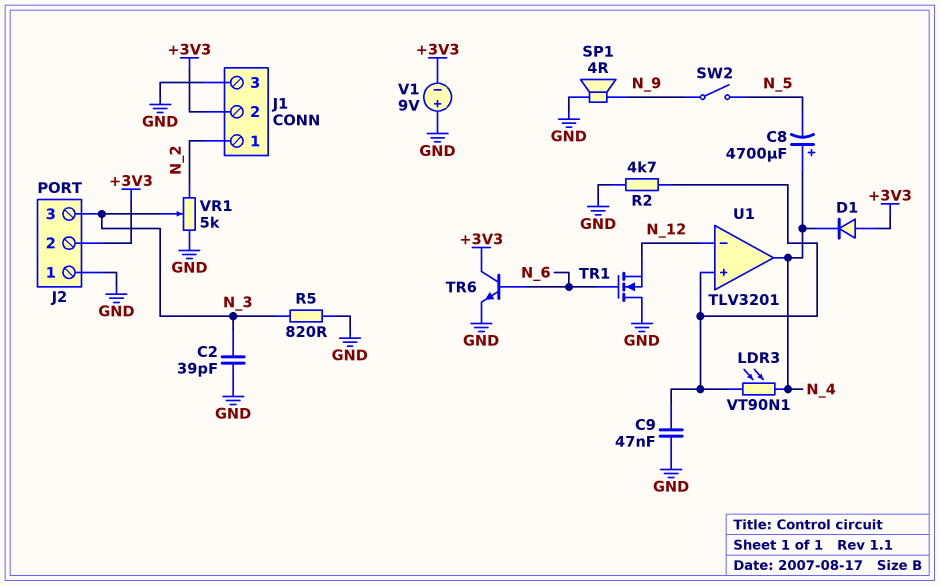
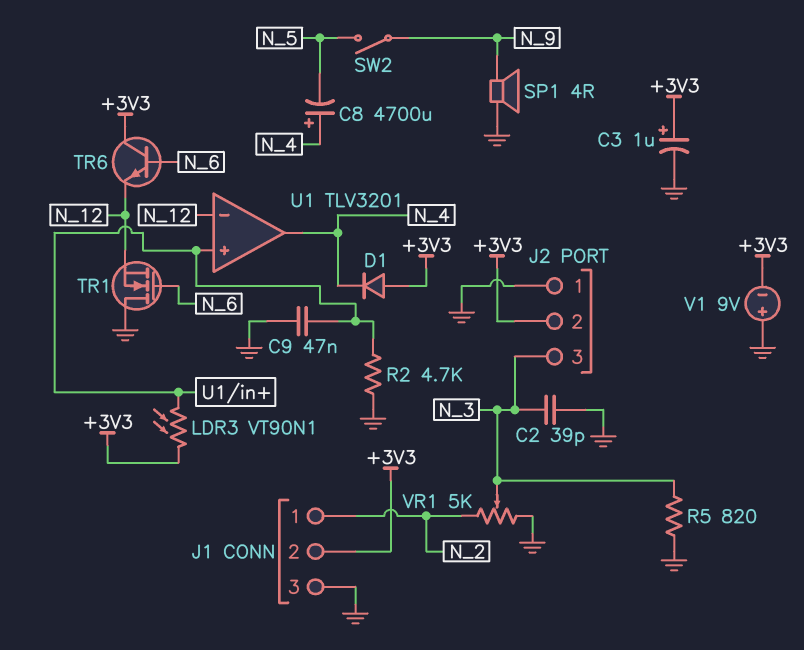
C3: none -> 1uF (plus +3V3, minus GND)
LDR3: VT90N1 (N_4, U1/in+) -> VT90N1 (+3V3, U1/in+)
TR6: NPN (B N_6, C +3V3, E GND) -> NPN (B N_6, C +3V3, E N_12)

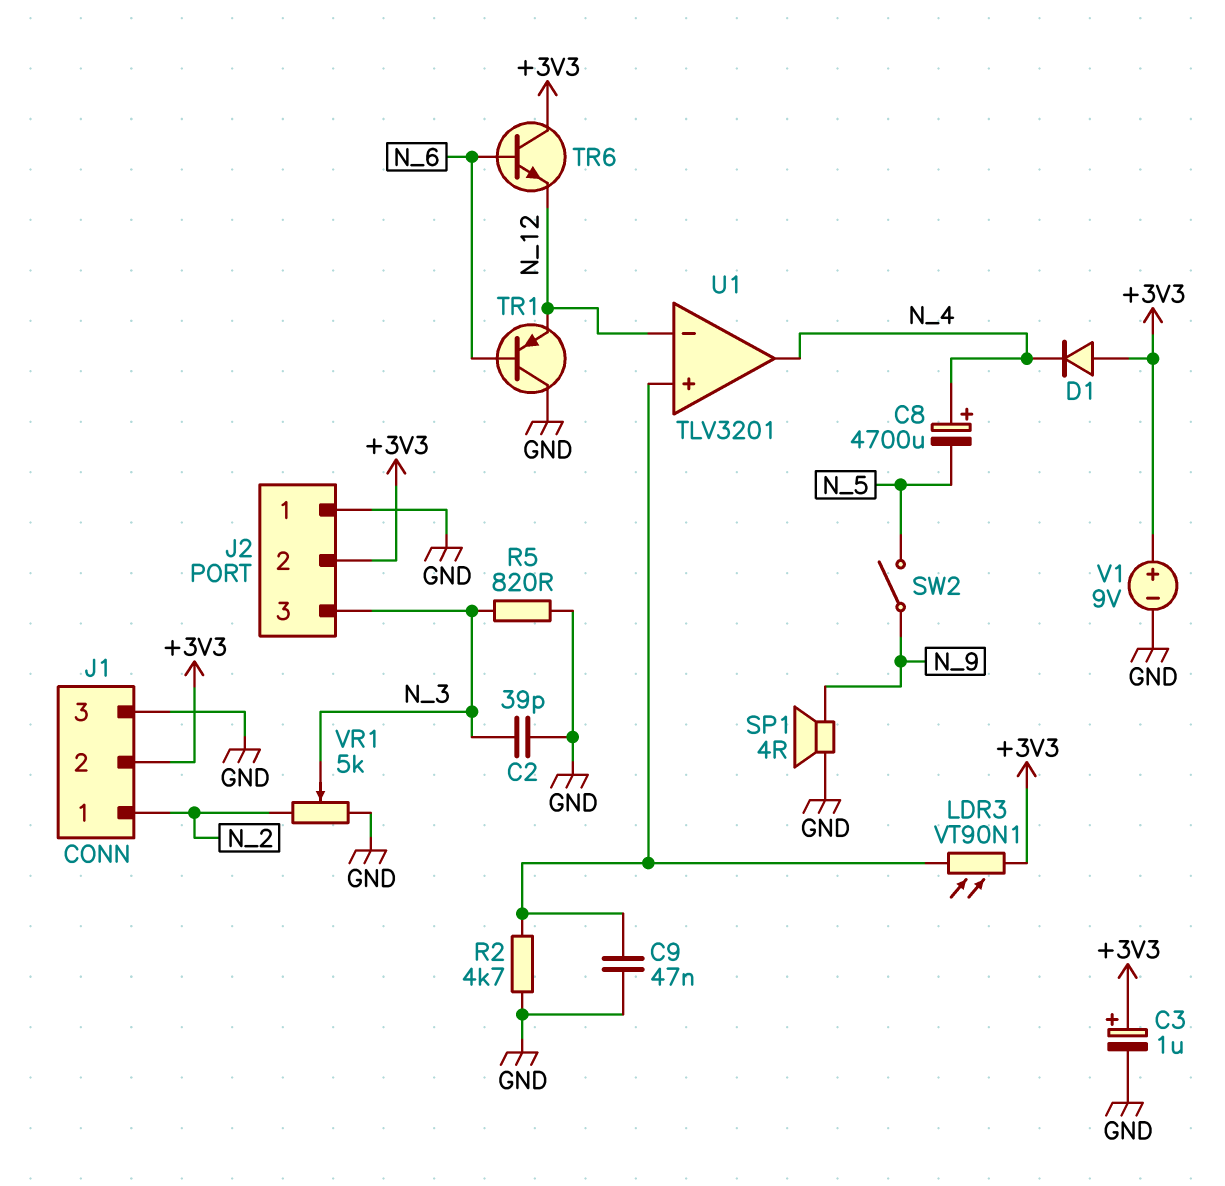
TR1: NMOS (G N_6, D GND, S N_12) -> PNP (B N_6, C GND, E N_12)
V1: 9V (plus GND, minus +3V3) -> 9V (plus +3V3, minus GND)

